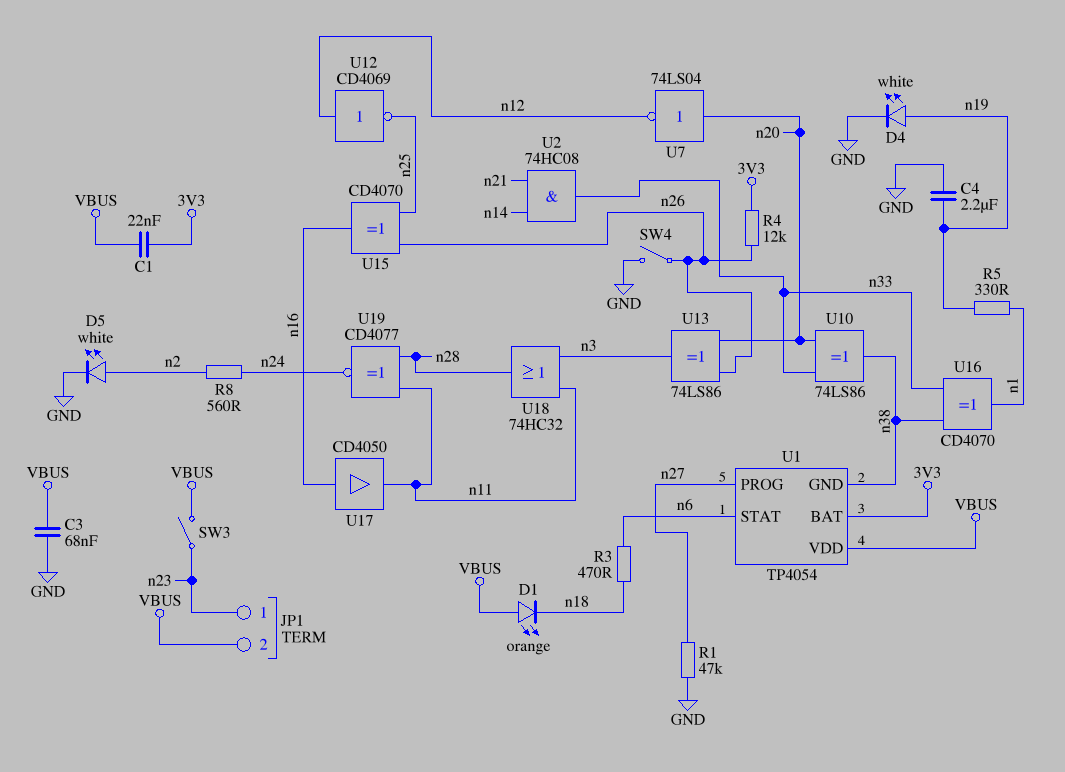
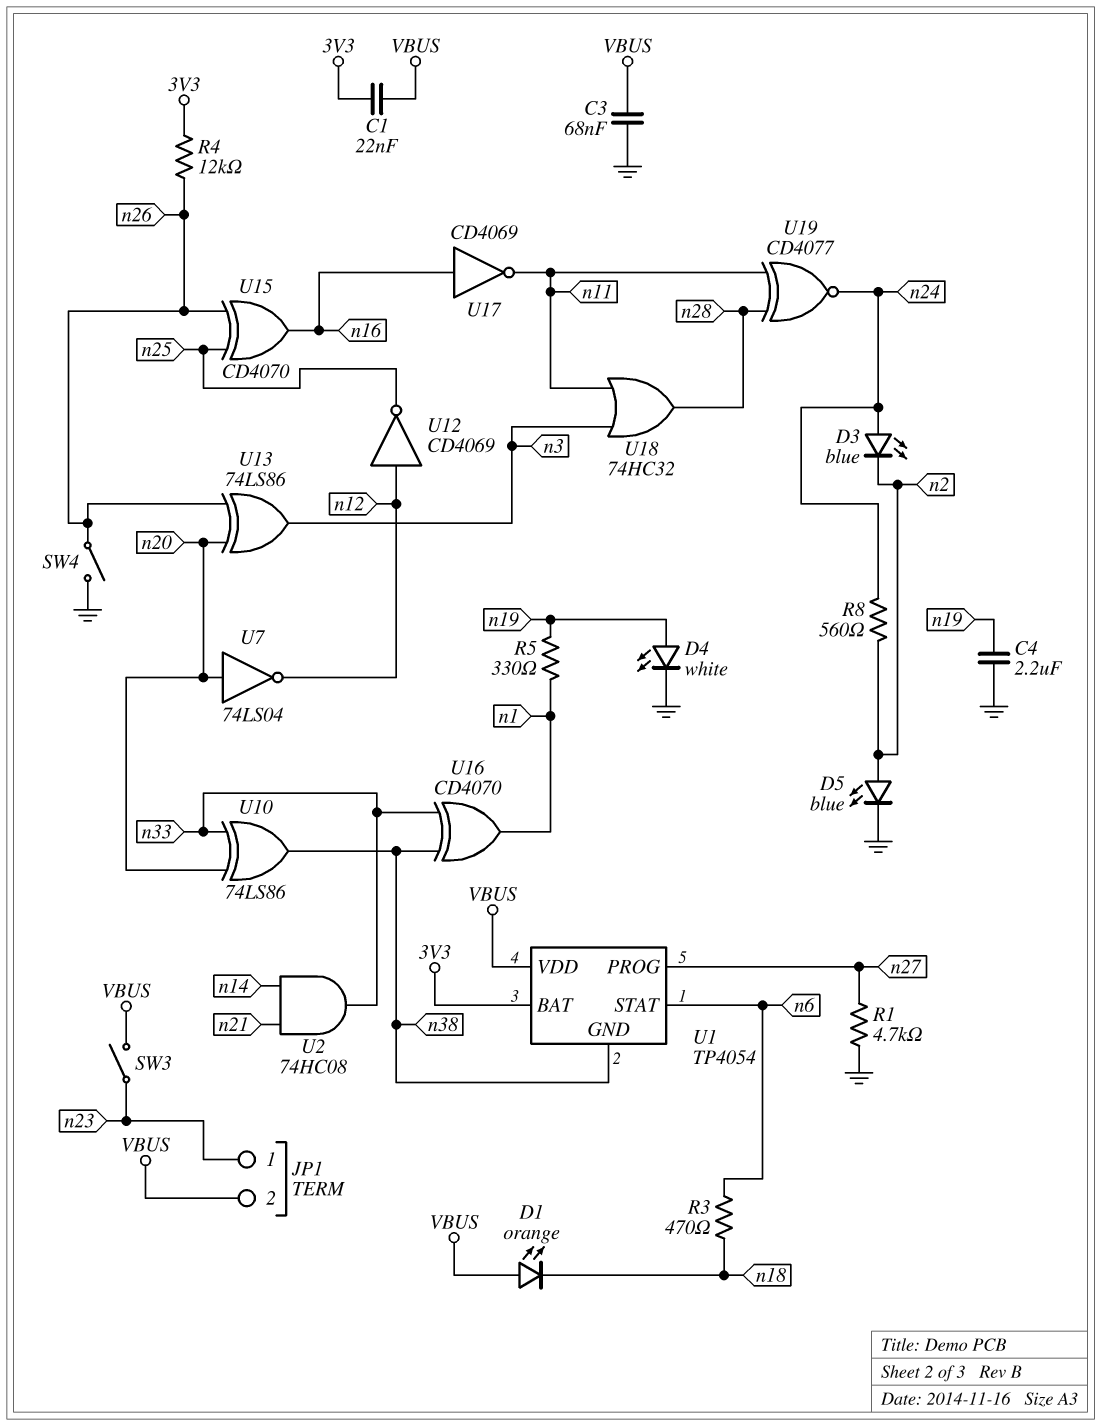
D3: none -> LED blue (A n24, K n2)
D5: LED white (A n2, K GND) -> LED blue (A n2, K GND)
R1: 47k (GND, n27) -> 4.7k (GND, n27)
U17: buffer CD4050 (in n16, out n11) -> NOT CD4069 (in n16, out n11)

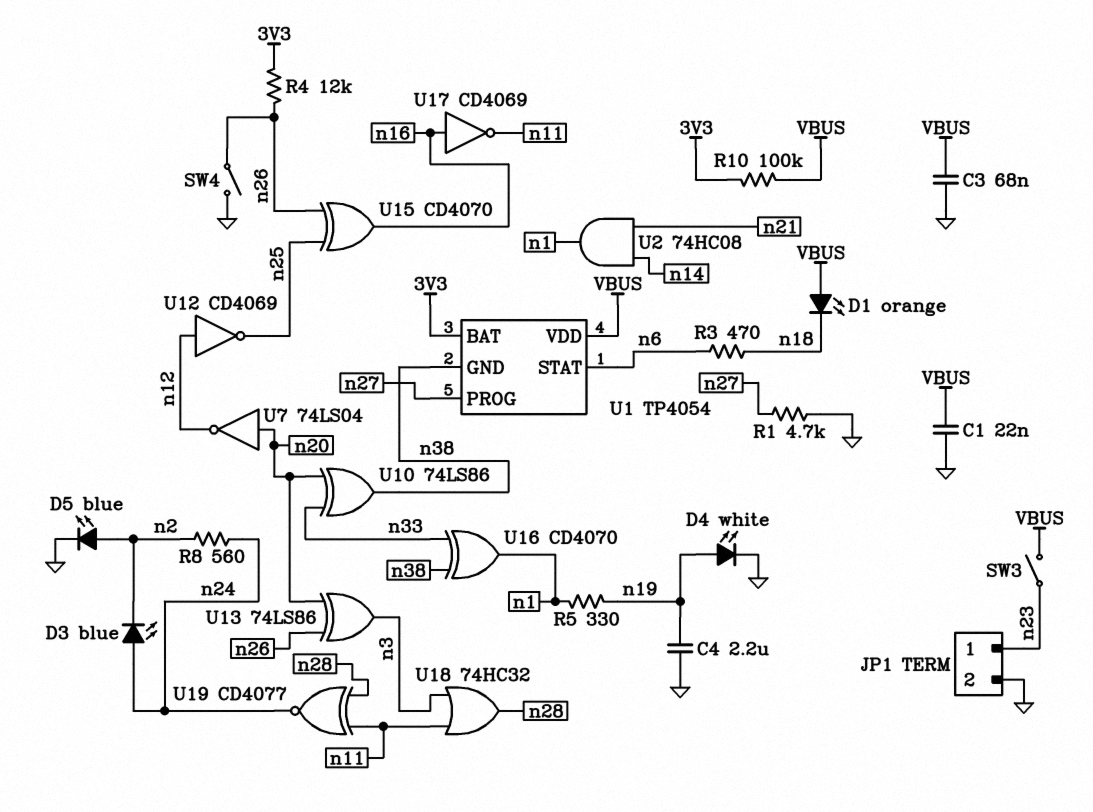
C1: 22nF (3V3, VBUS) -> 22nF (GND, VBUS)
JP1 pin 2: VBUS -> GND
R10: none -> 100k (3V3, VBUS)
U2: AND 74HC08 (in n14, in n21, out n33) -> AND 74HC08 (in n14, in n21, out n1)

